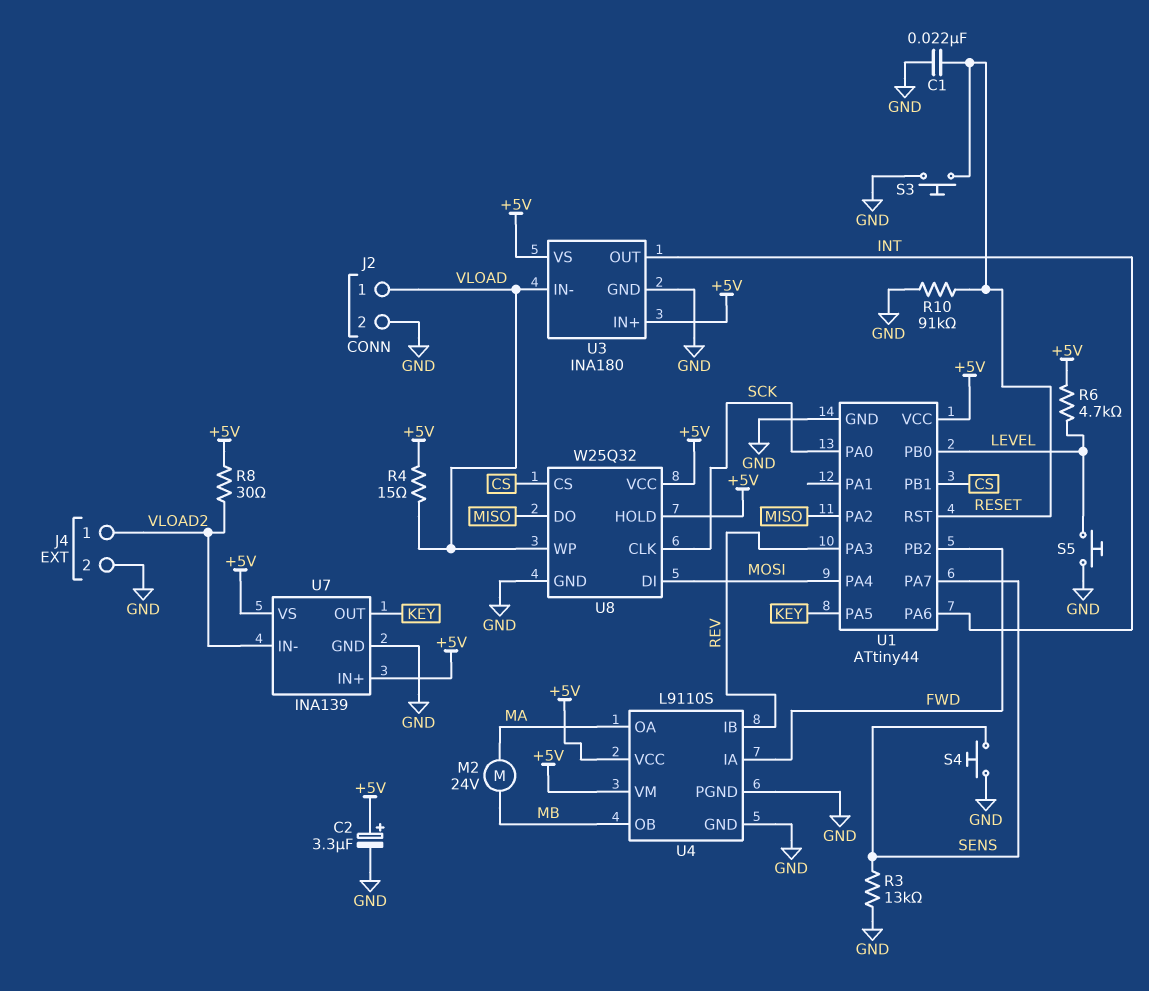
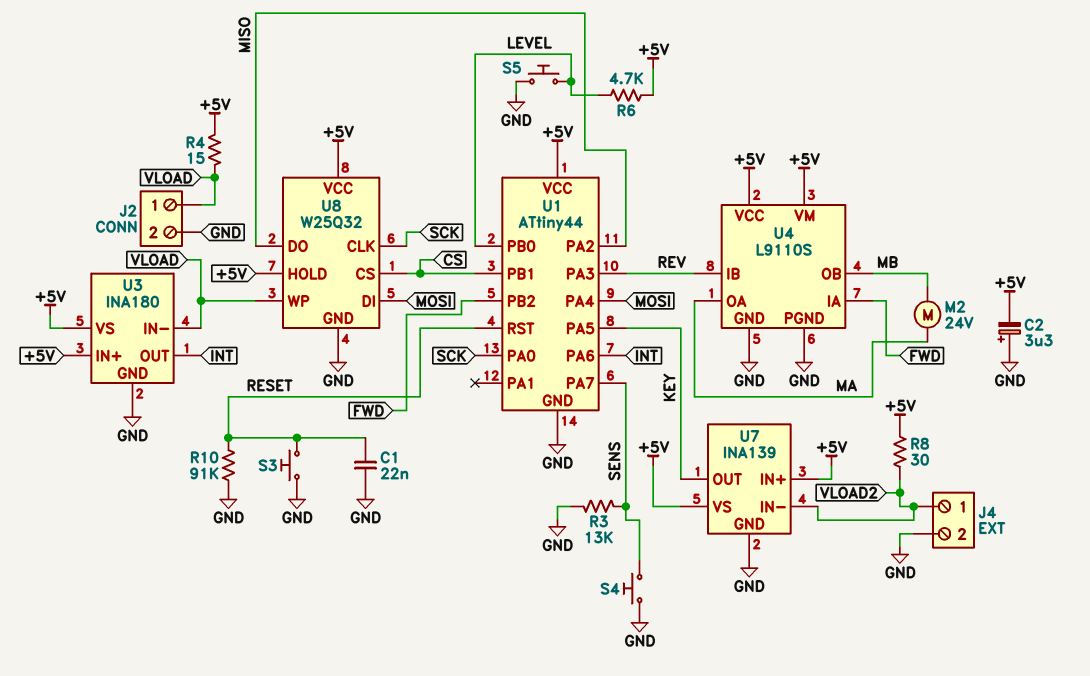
C2: 3.3uF (plus +5V, minus GND) -> 3.3uF (plus GND, minus +5V)

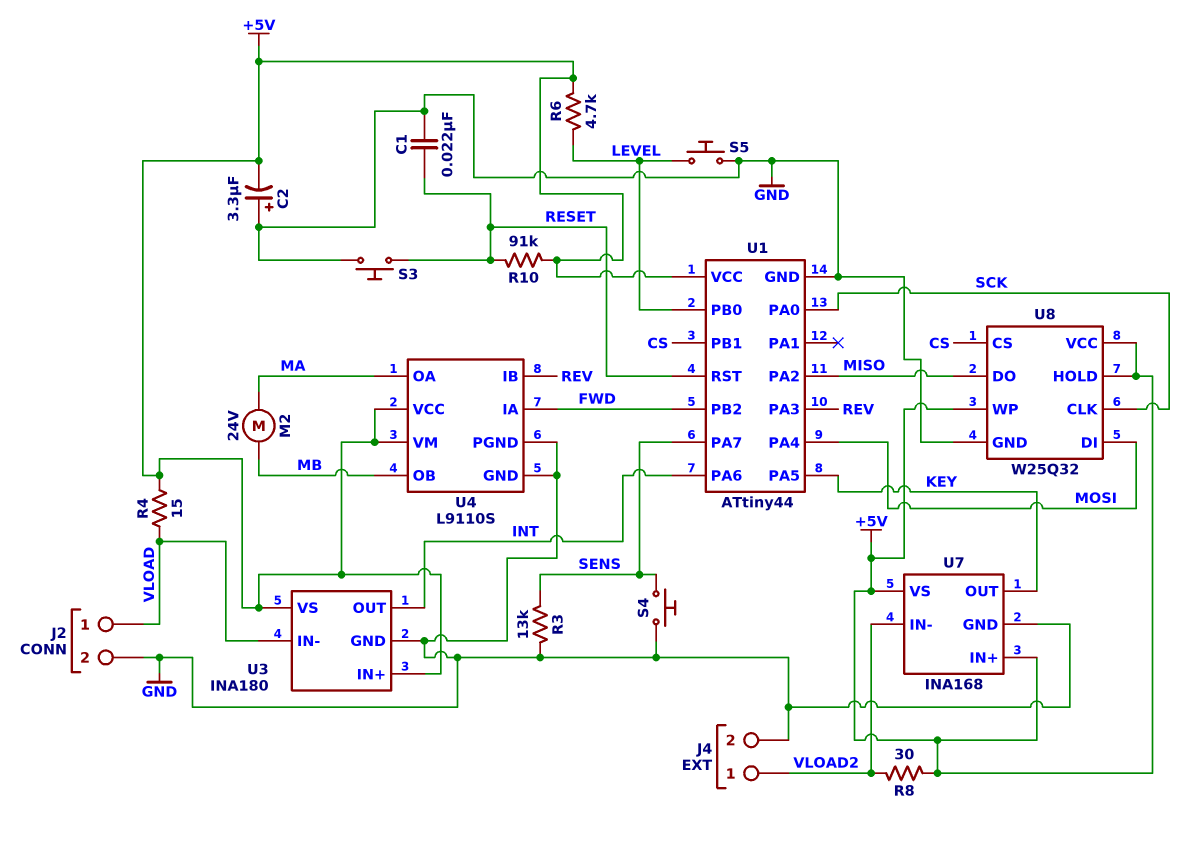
R10: 91k (GND, RESET) -> 91k (+5V, RESET)
U7: INA139 -> INA168
U8 pin WP: VLOAD -> +5V

